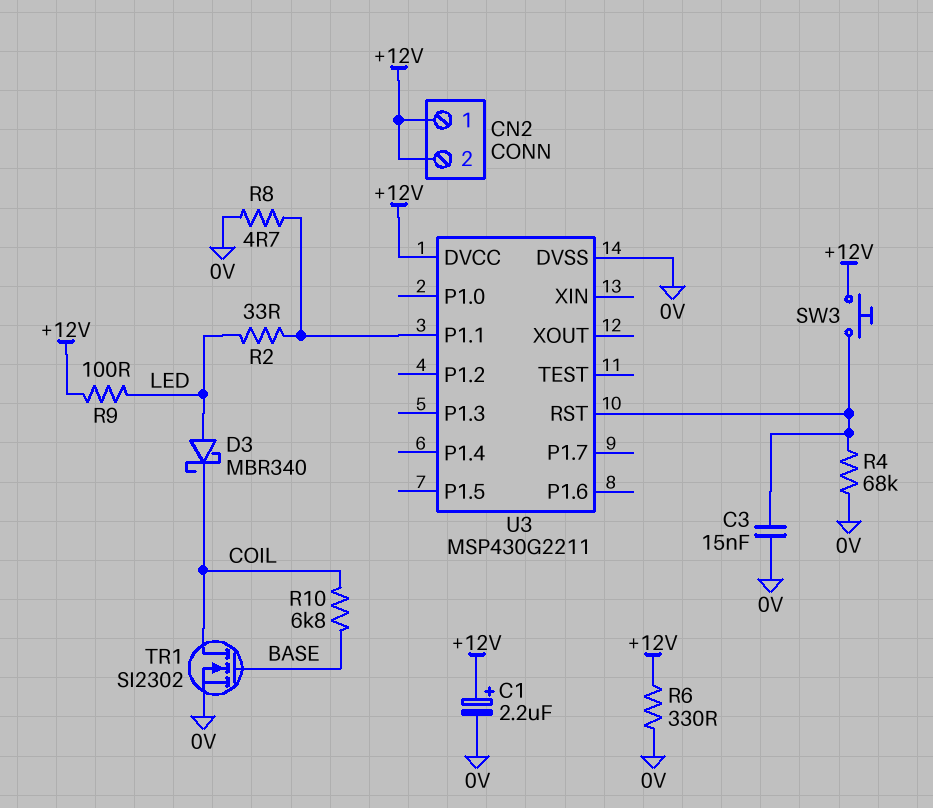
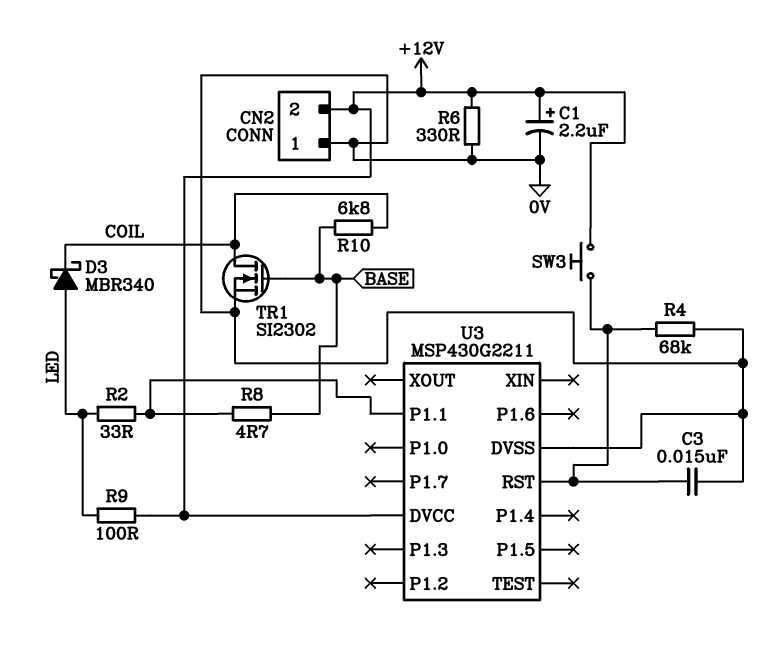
CN2 pin 1: +12V -> 0V
R8: 4.7 (0V, U3/P1.1) -> 4.7 (BASE, U3/P1.1)

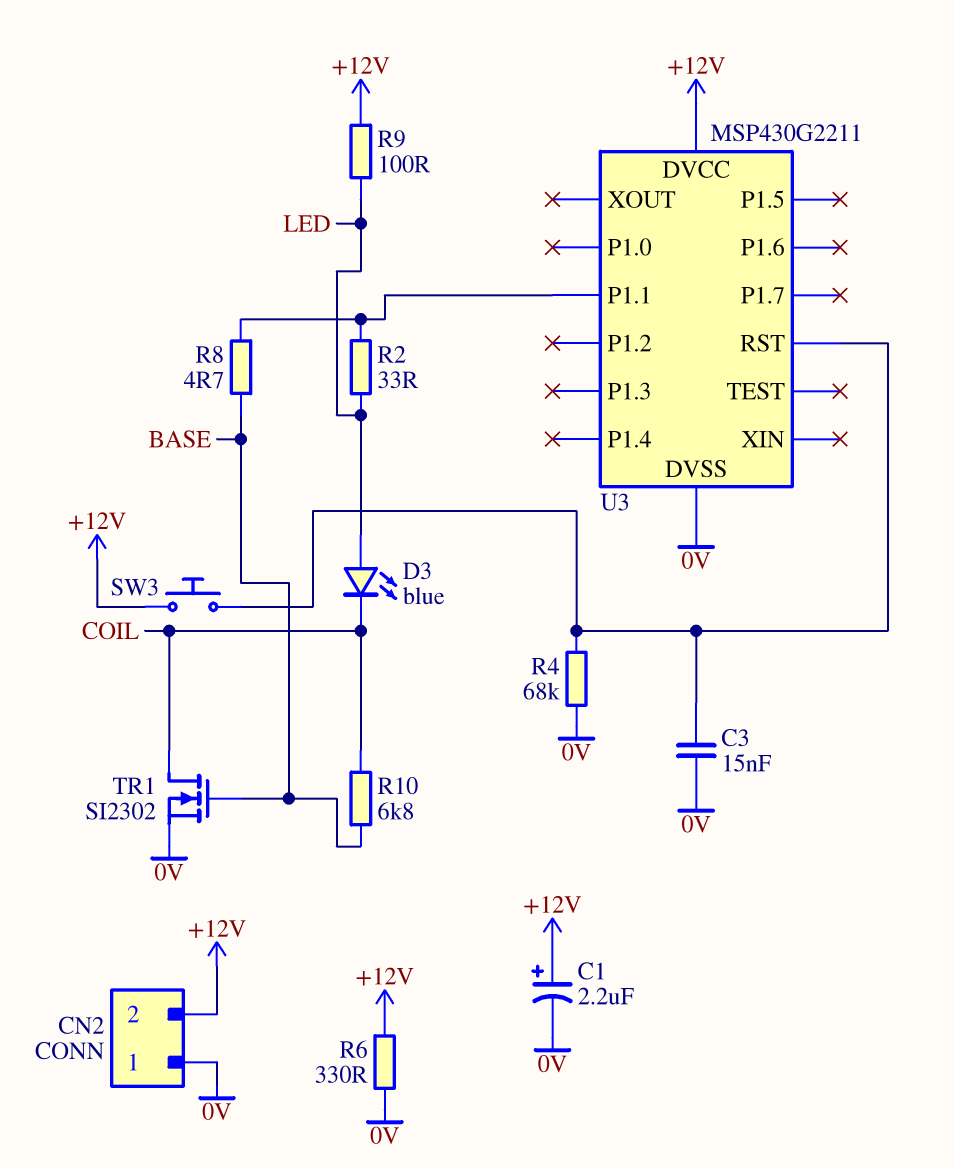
D3: schottky MBR340 (A LED, K COIL) -> LED blue (A LED, K COIL)

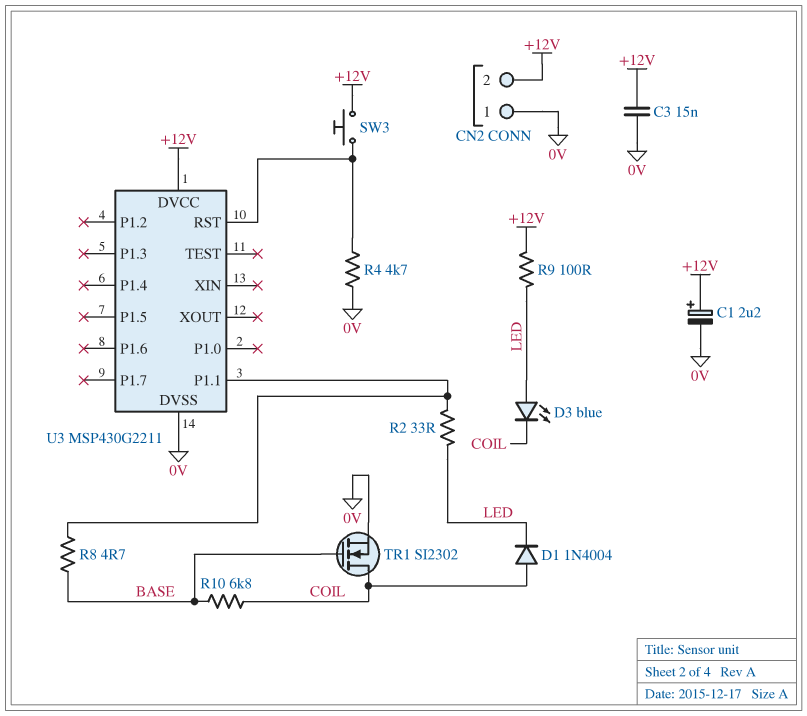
C3: 15nF (0V, U3/RST) -> 15nF (+12V, 0V)
D1: none -> diode 1N4004 (A COIL, K LED)
R4: 68k (0V, U3/RST) -> 4.7k (0V, U3/RST)
R6: 330 (+12V, 0V) -> none

